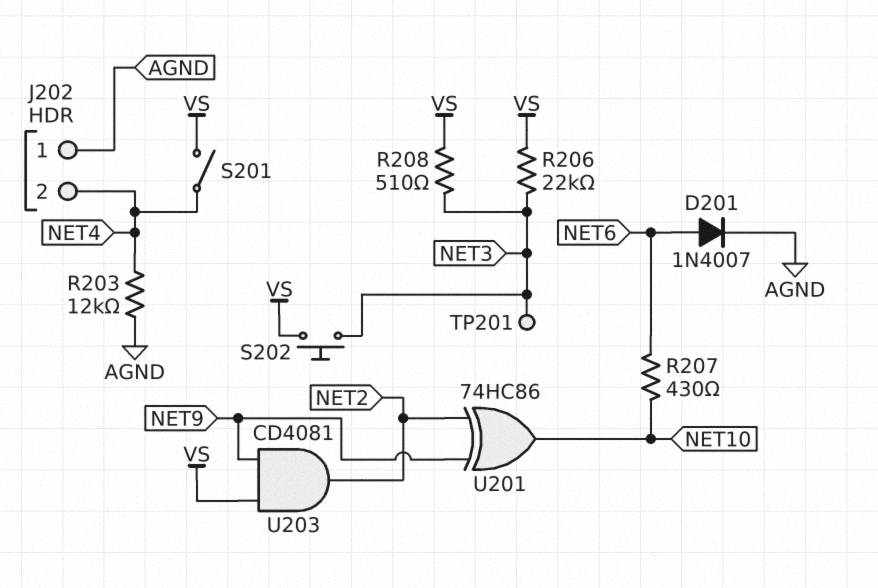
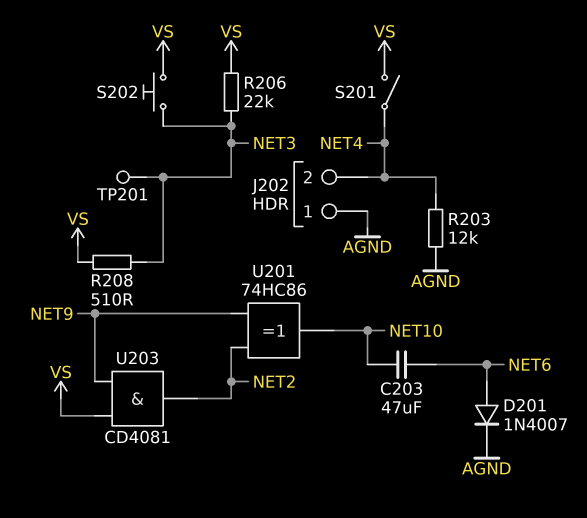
C203: none -> 47uF (NET6, NET10)
R207: 430 (NET6, NET10) -> none

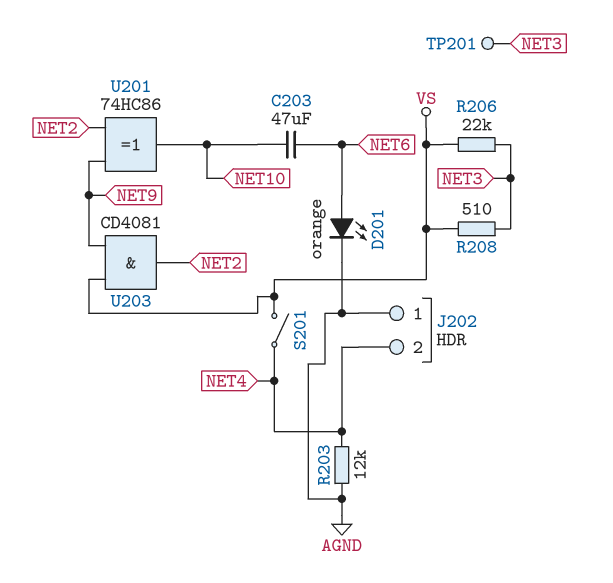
D201: diode 1N4007 (A NET6, K AGND) -> LED orange (A NET6, K AGND)
S202: button (NET3, VS) -> none

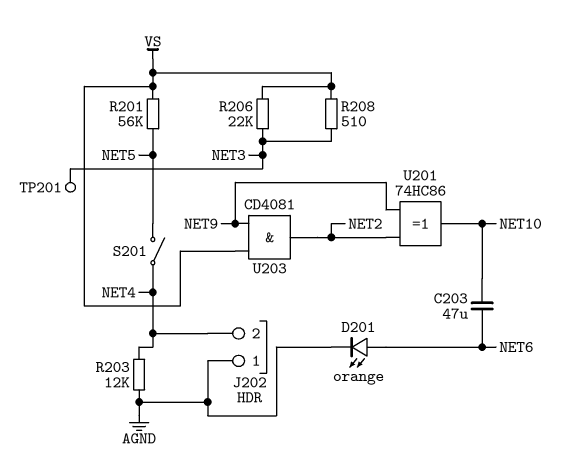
R201: none -> 56k (NET5, VS)
S201: switch (NET4, VS) -> switch (NET4, NET5)

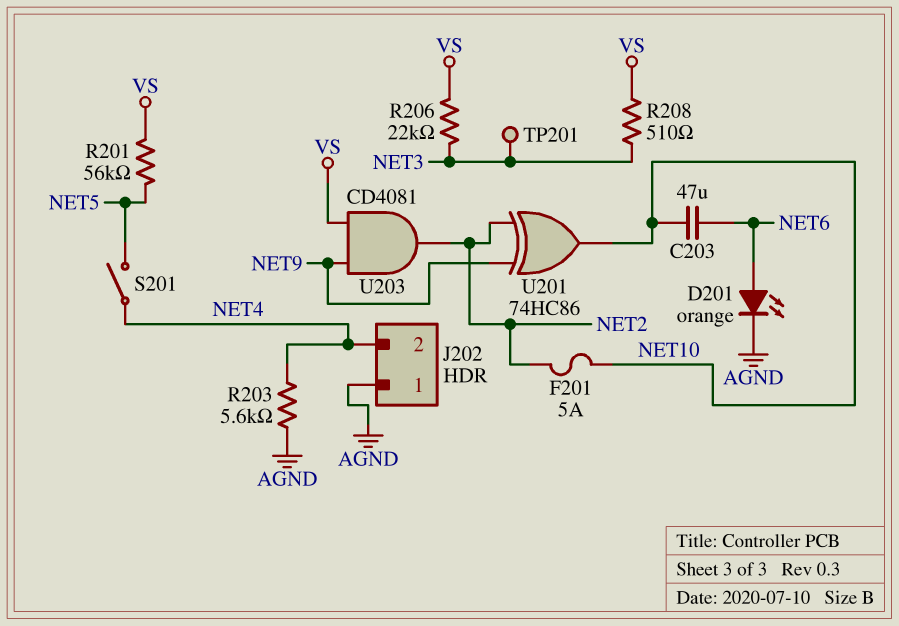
F201: none -> 5A (NET2, NET10)
R203: 12k (AGND, NET4) -> 5.6k (AGND, NET4)

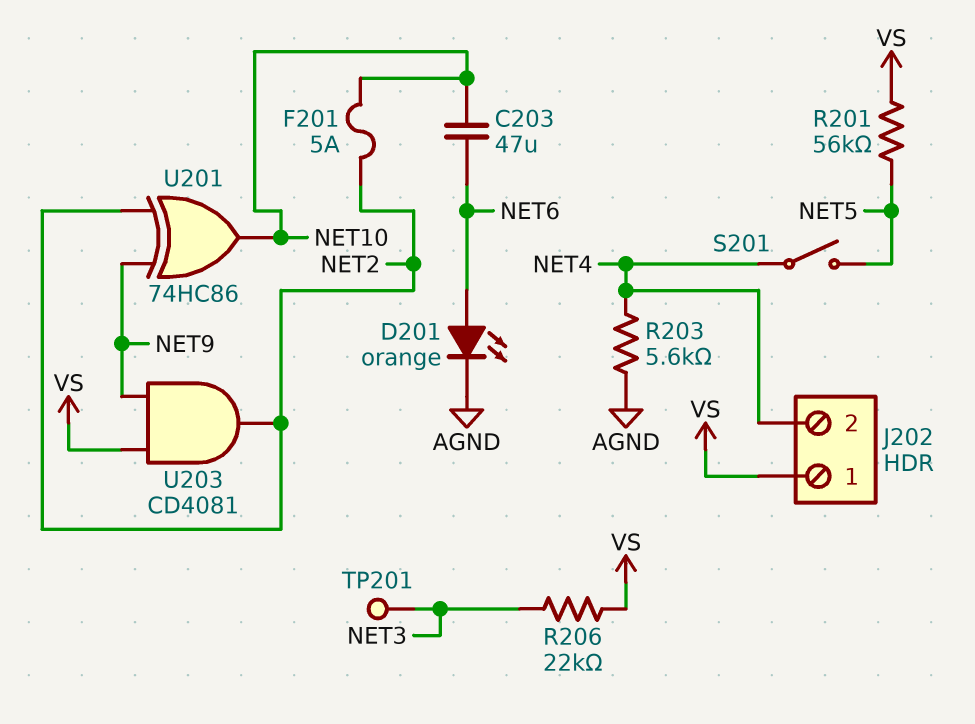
J202 pin 1: AGND -> VS
R208: 510 (NET3, VS) -> none

